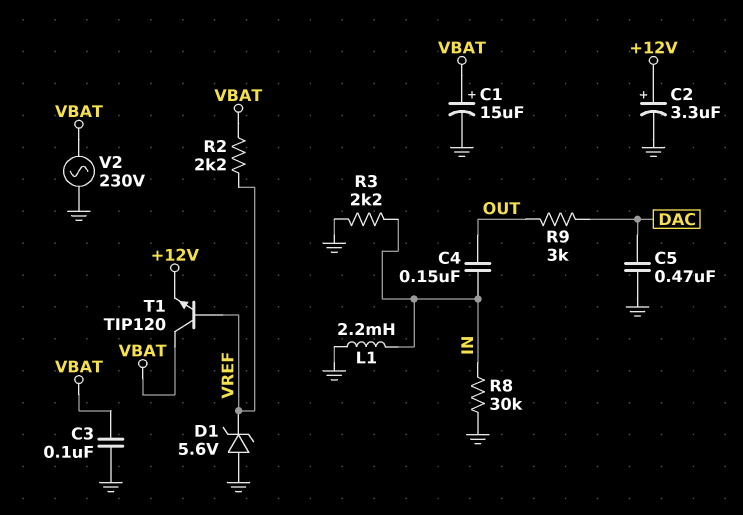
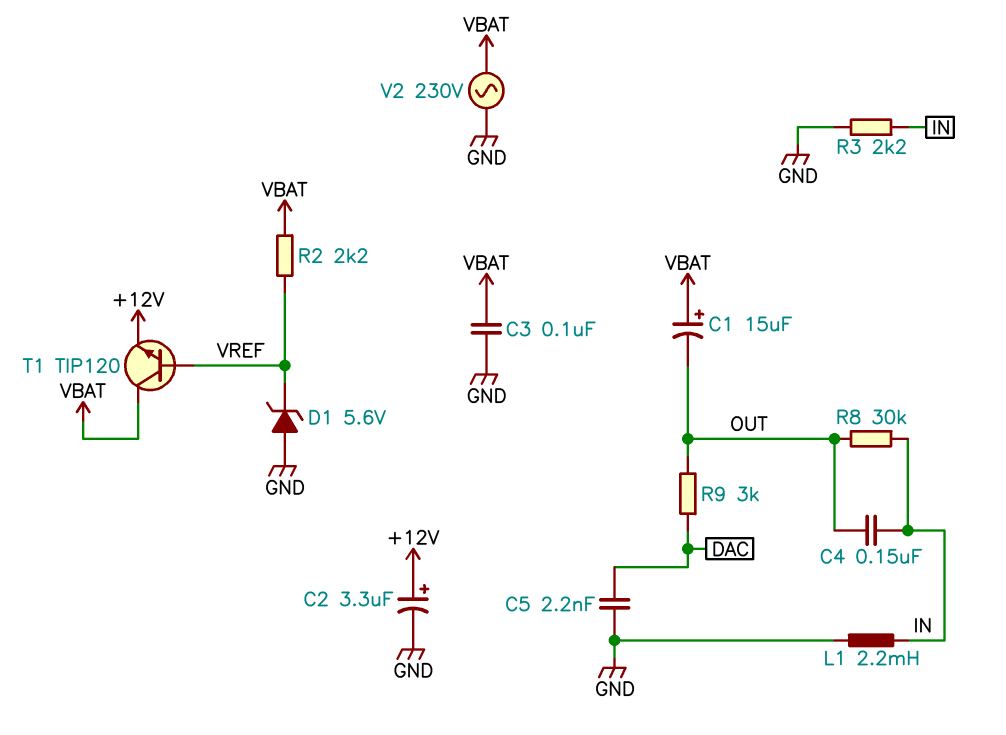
C1: 15uF (plus VBAT, minus GND) -> 15uF (plus VBAT, minus OUT)
C5: 470nF (DAC, GND) -> 2.2nF (DAC, GND)
R8: 30k (GND, IN) -> 30k (IN, OUT)

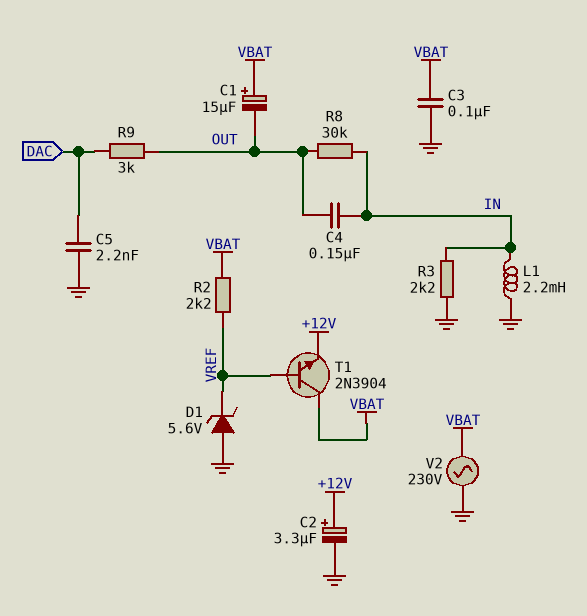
T1: NPN TIP120 (B VREF, C VBAT, E +12V) -> NPN 2N3904 (B VREF, C VBAT, E +12V)

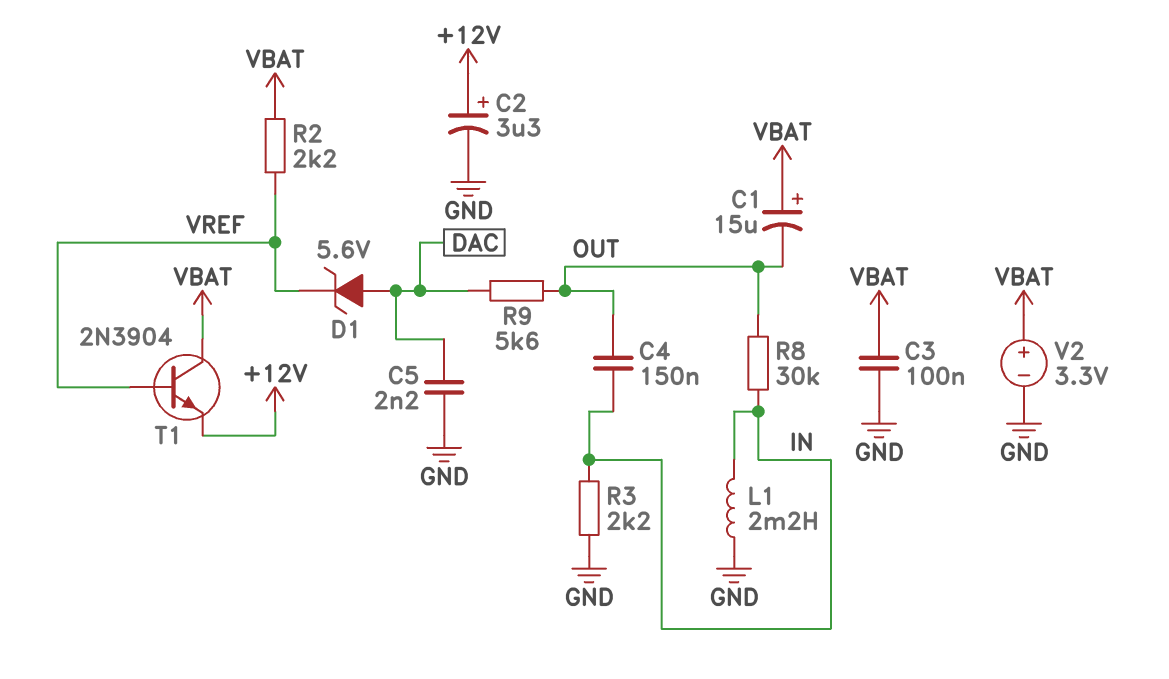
D1: zener 5.6V (A GND, K VREF) -> zener 5.6V (A DAC, K VREF)
R9: 3k (DAC, OUT) -> 5.6k (DAC, OUT)
V2: AC 230V (GND, VBAT) -> 3.3V (plus VBAT, minus GND)

